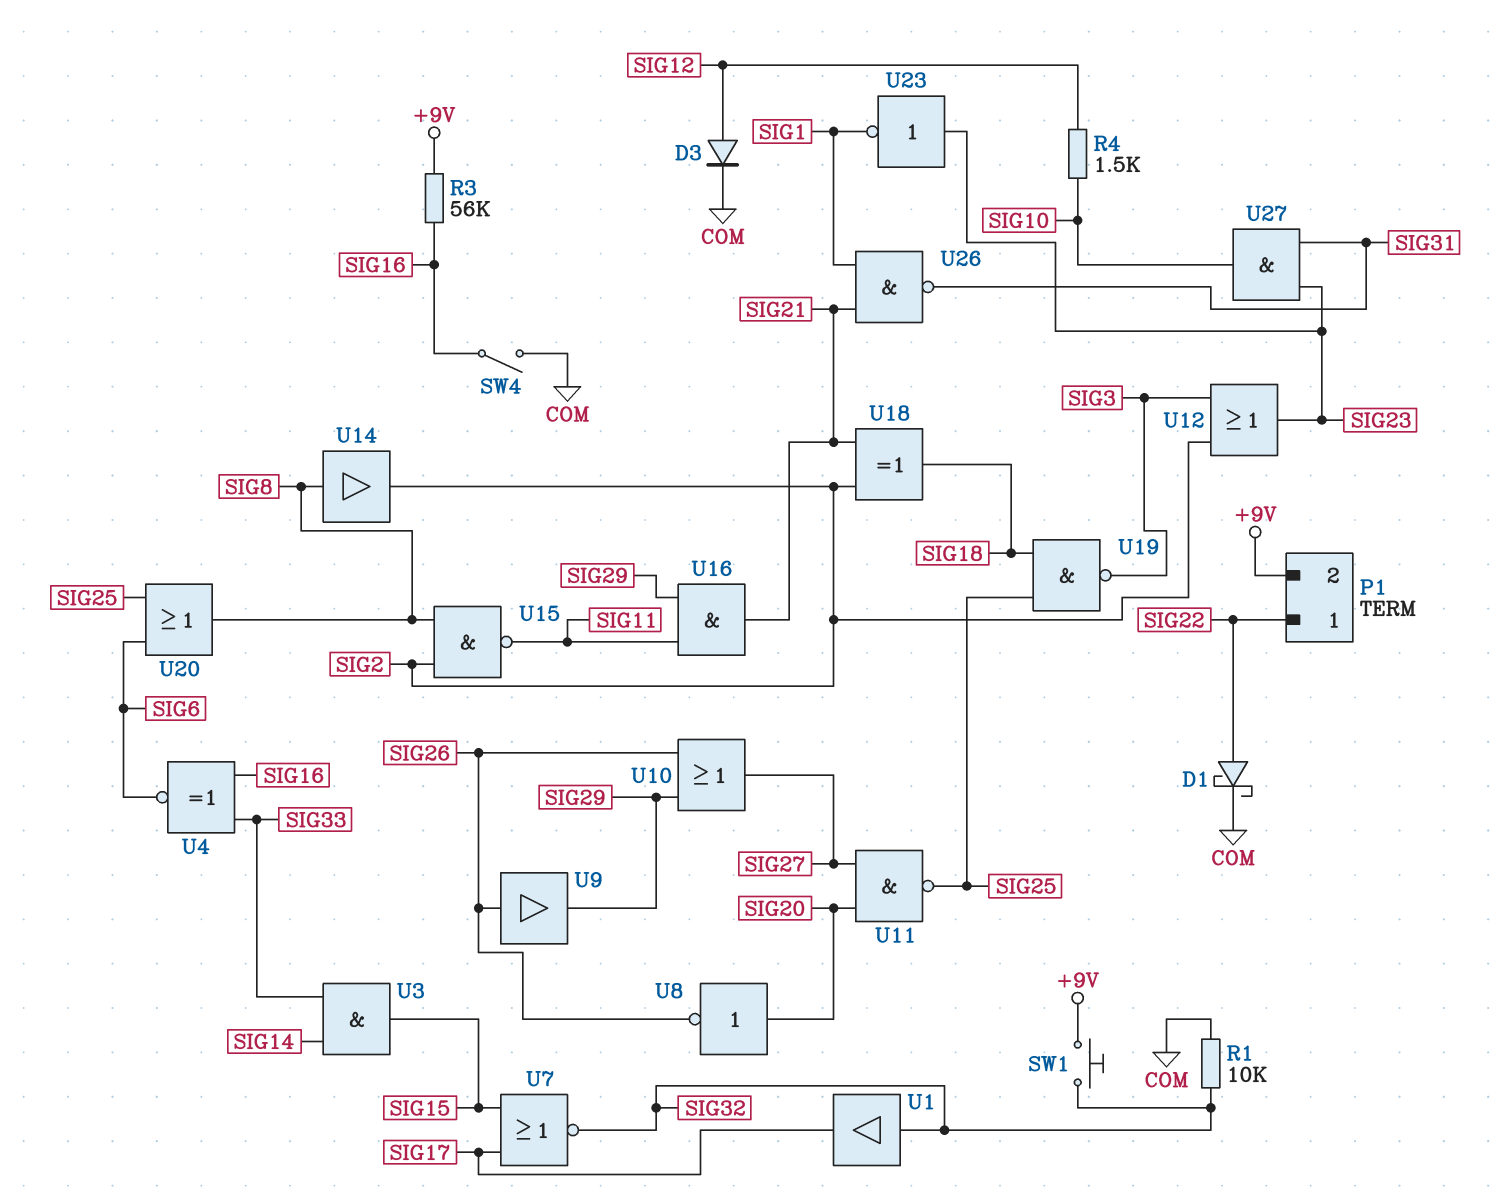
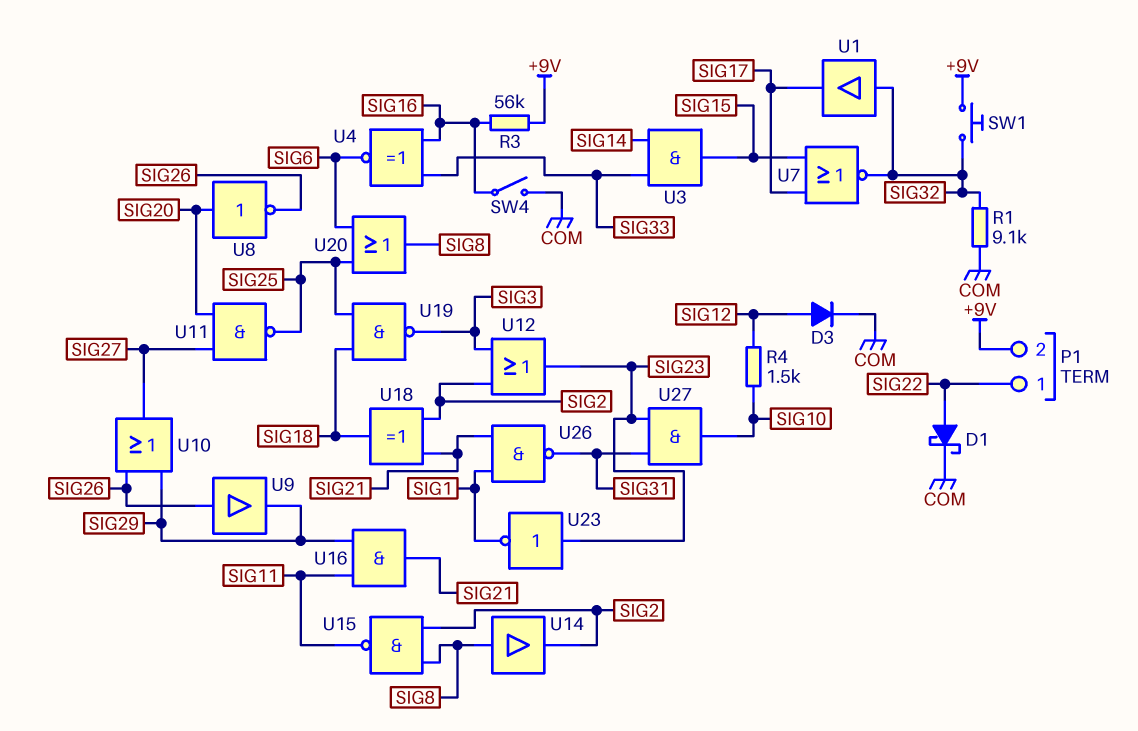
R1: 10k (COM, SIG32) -> 9.1k (COM, SIG32)

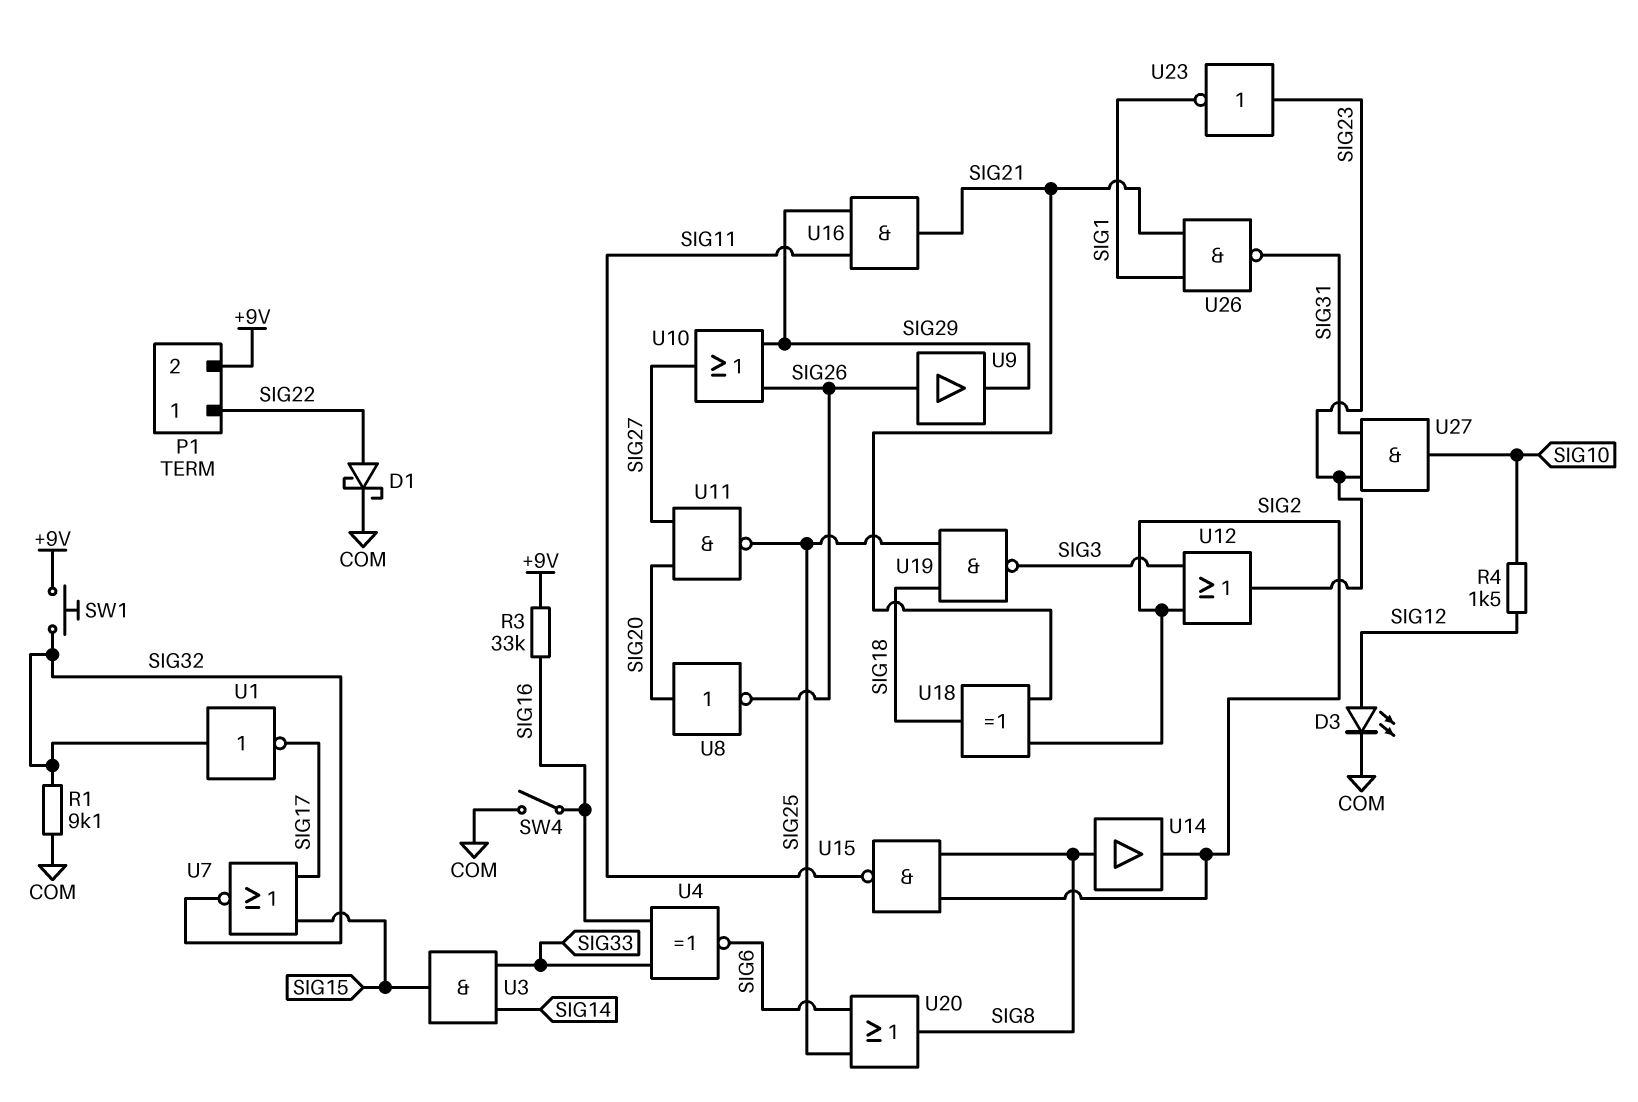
D3: diode (A SIG12, K COM) -> LED (A SIG12, K COM)
R3: 56k (+9V, SIG16) -> 33k (+9V, SIG16)
U1: buffer (in SIG32, out SIG17) -> NOT (in SIG32, out SIG17)

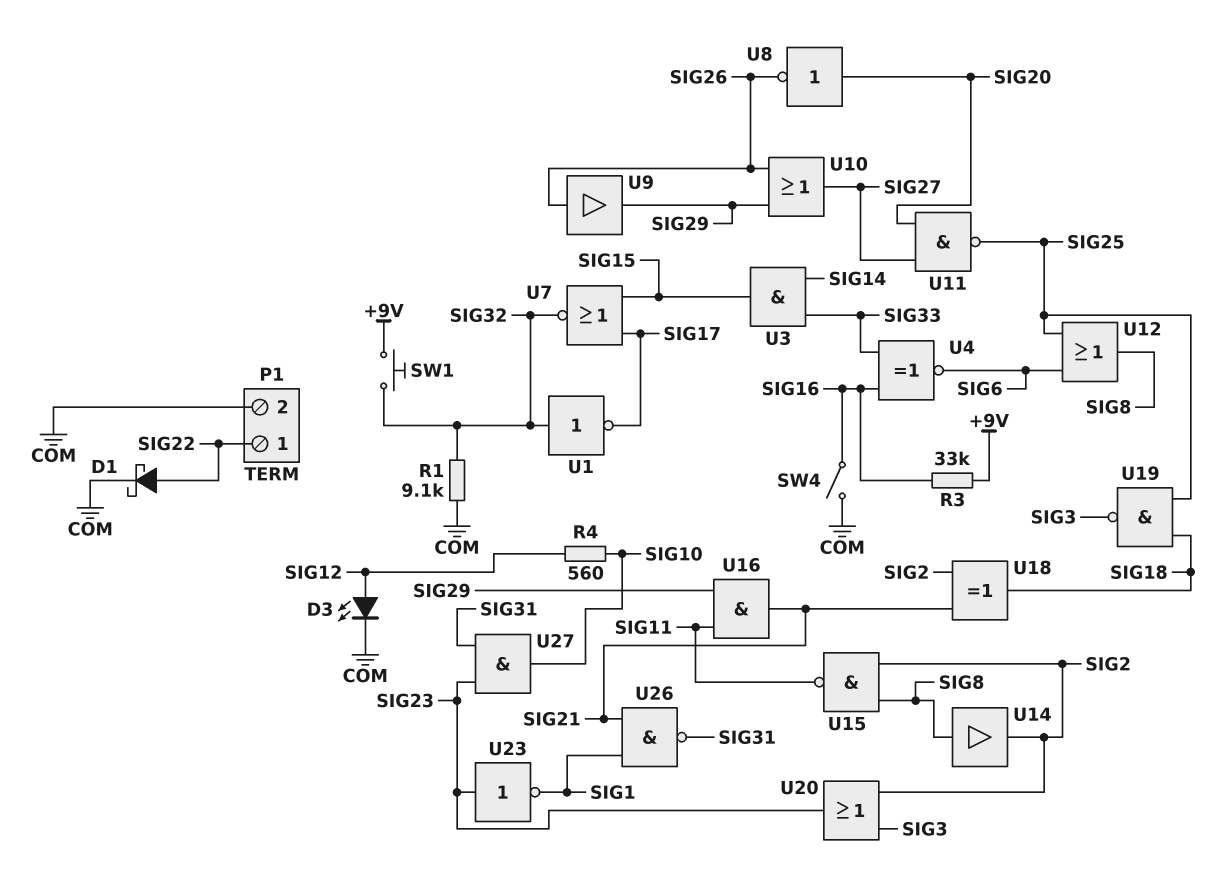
P1 pin 2: +9V -> COM
R4: 1.5k (SIG10, SIG12) -> 560 (SIG10, SIG12)
U12: OR (in SIG2, in SIG3, out SIG23) -> OR (in SIG6, in SIG25, out SIG8)
U20: OR (in SIG6, in SIG25, out SIG8) -> OR (in SIG2, in SIG3, out SIG23)

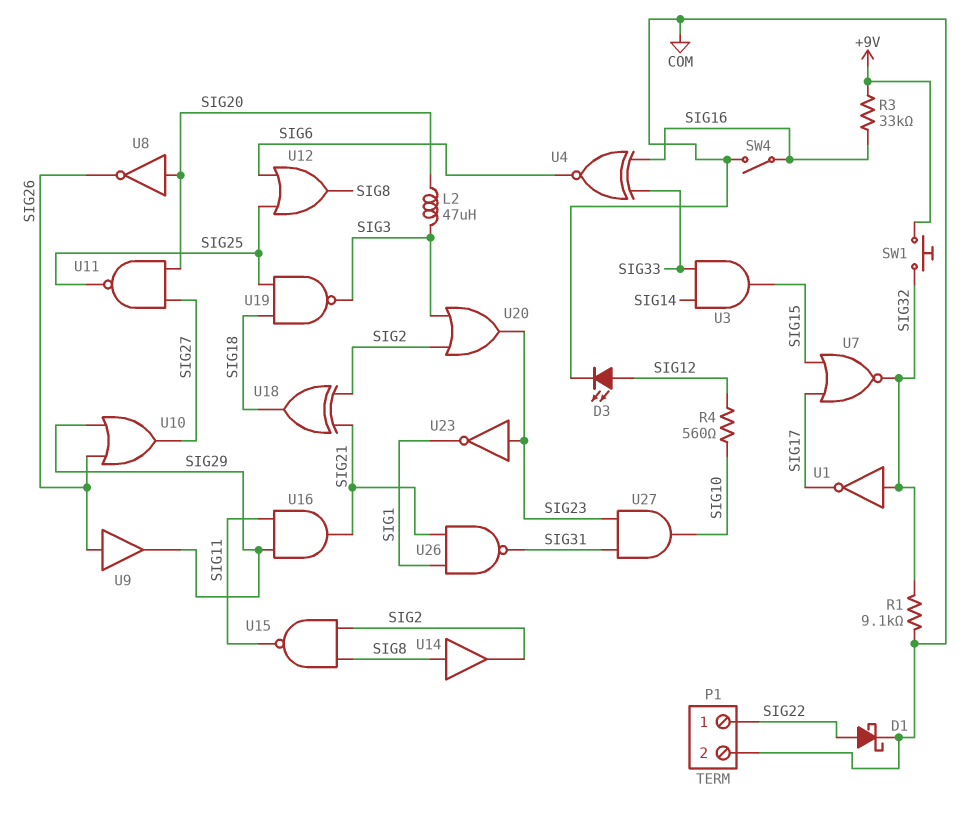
L2: none -> 47uH (SIG3, SIG20)

